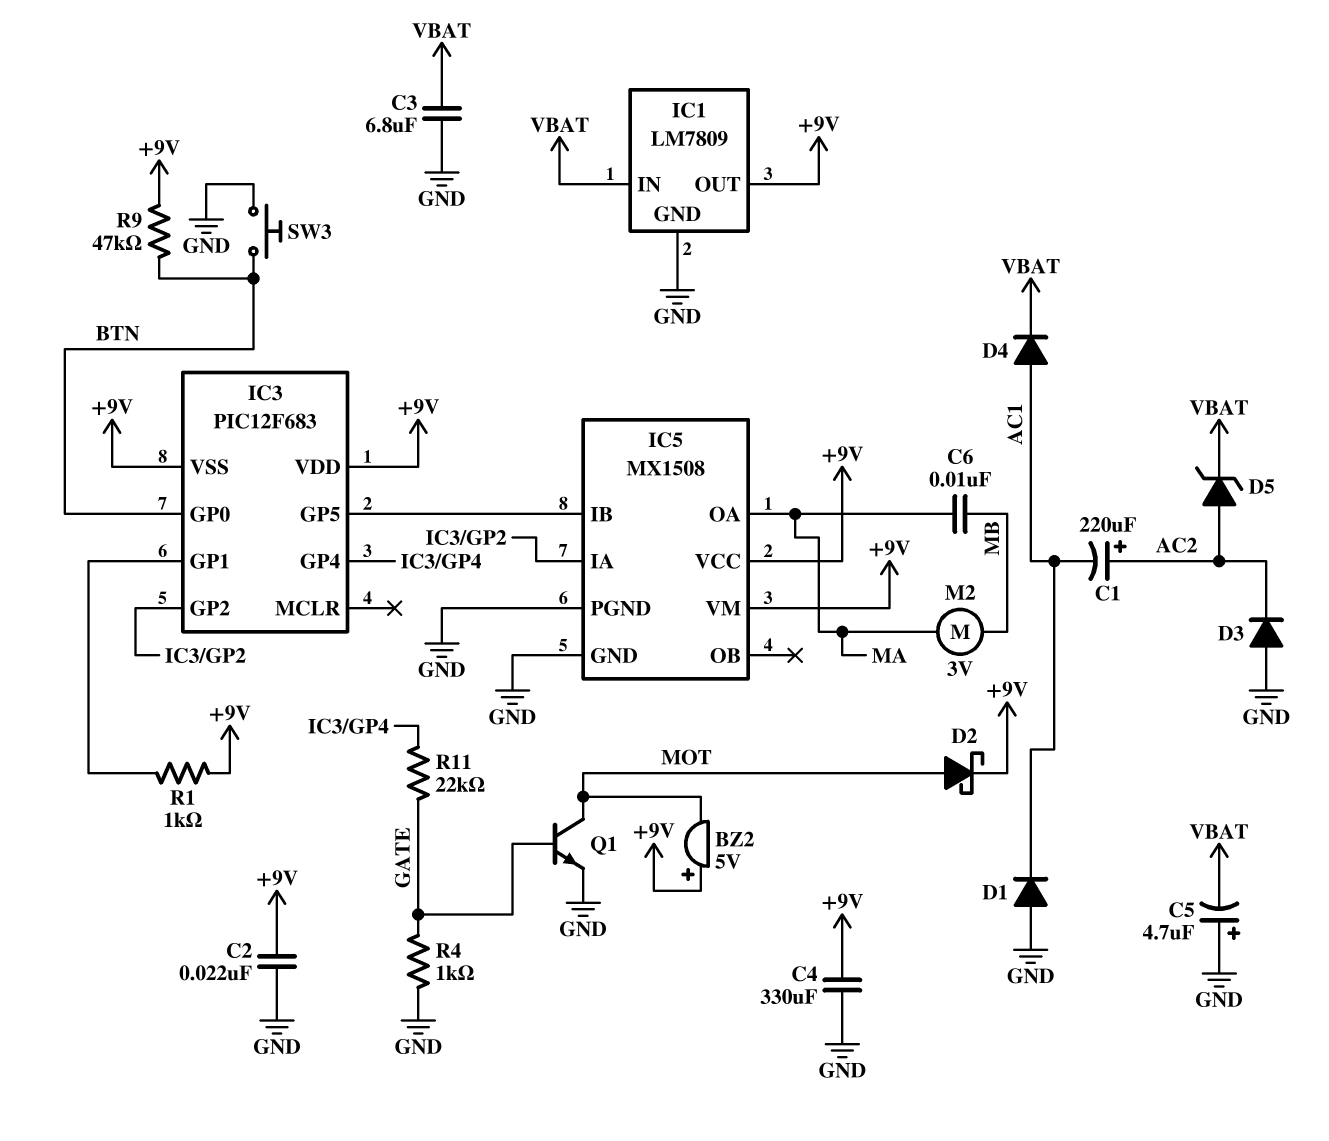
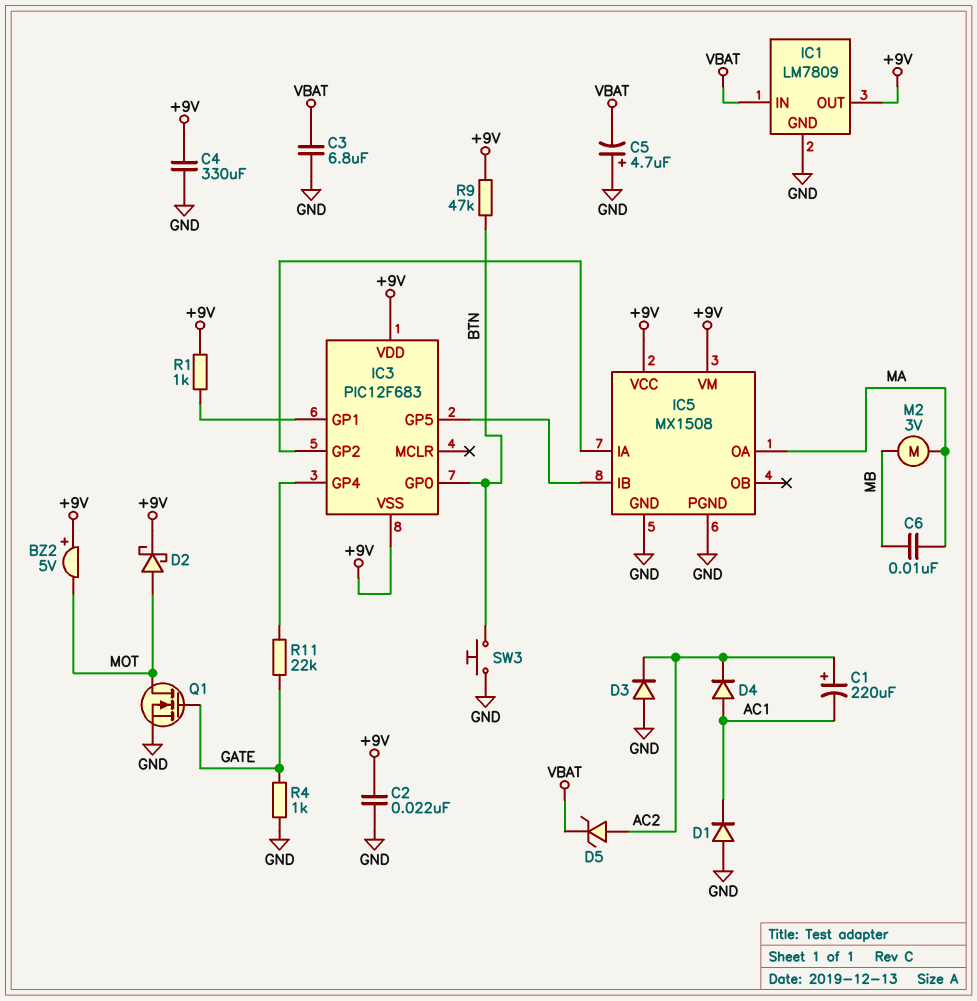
D4: diode (A AC1, K VBAT) -> diode (A AC1, K AC2)
Q1: NPN (B GATE, C MOT, E GND) -> NMOS (G GATE, D MOT, S GND)

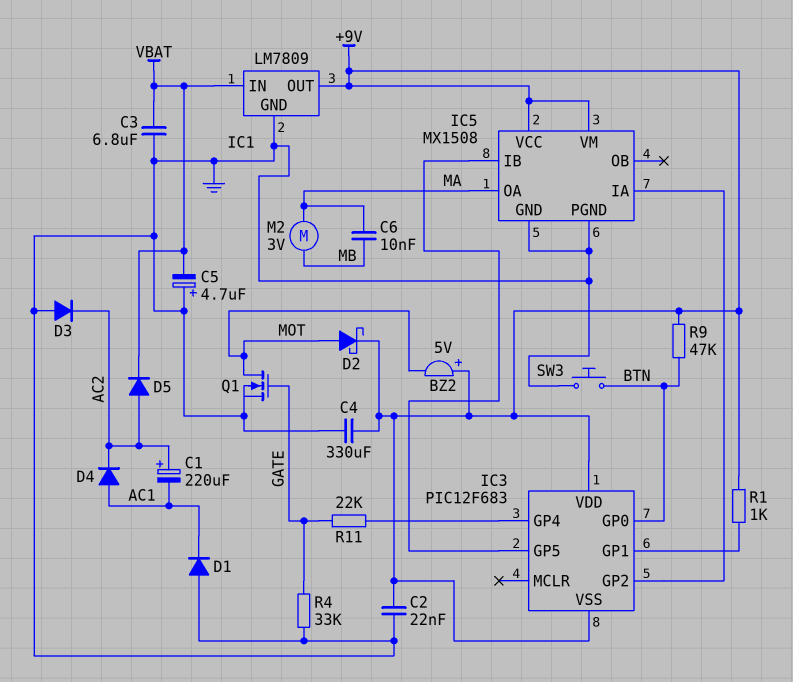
D5: zener (A AC2, K VBAT) -> diode (A AC2, K VBAT)
R4: 1k (GATE, GND) -> 33k (GATE, GND)

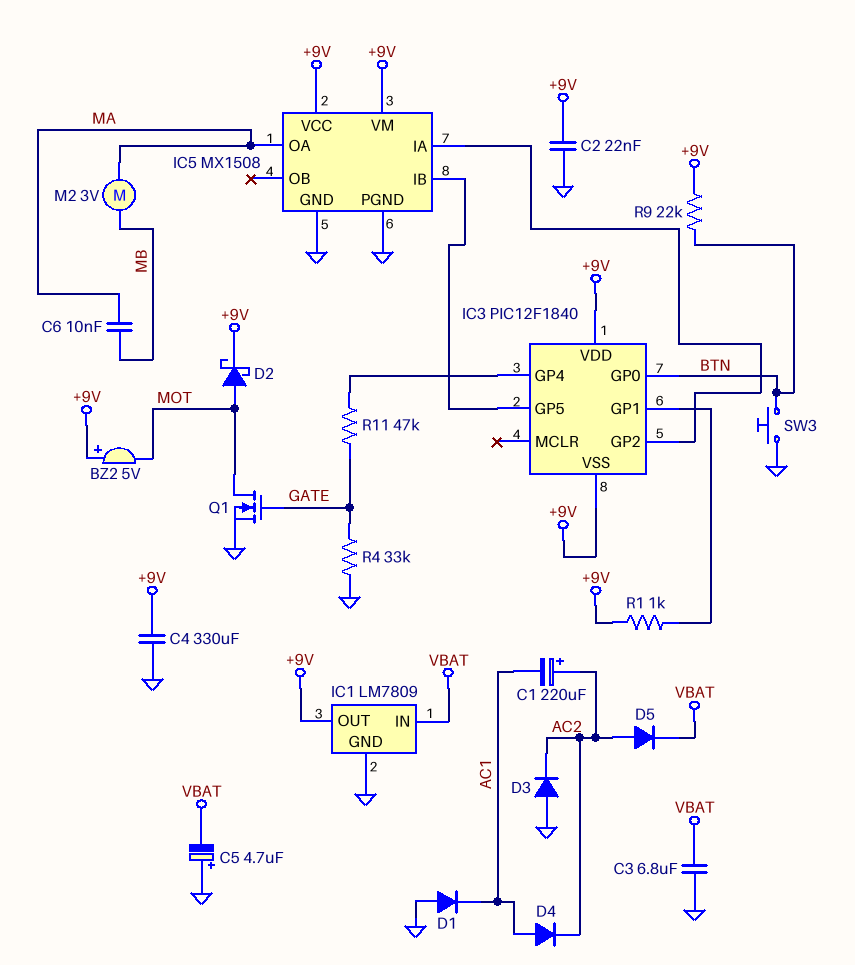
IC3: PIC12F683 -> PIC12F1840
R9: 47k (+9V, BTN) -> 22k (+9V, BTN)
R11: 22k (GATE, IC3/GP4) -> 47k (GATE, IC3/GP4)

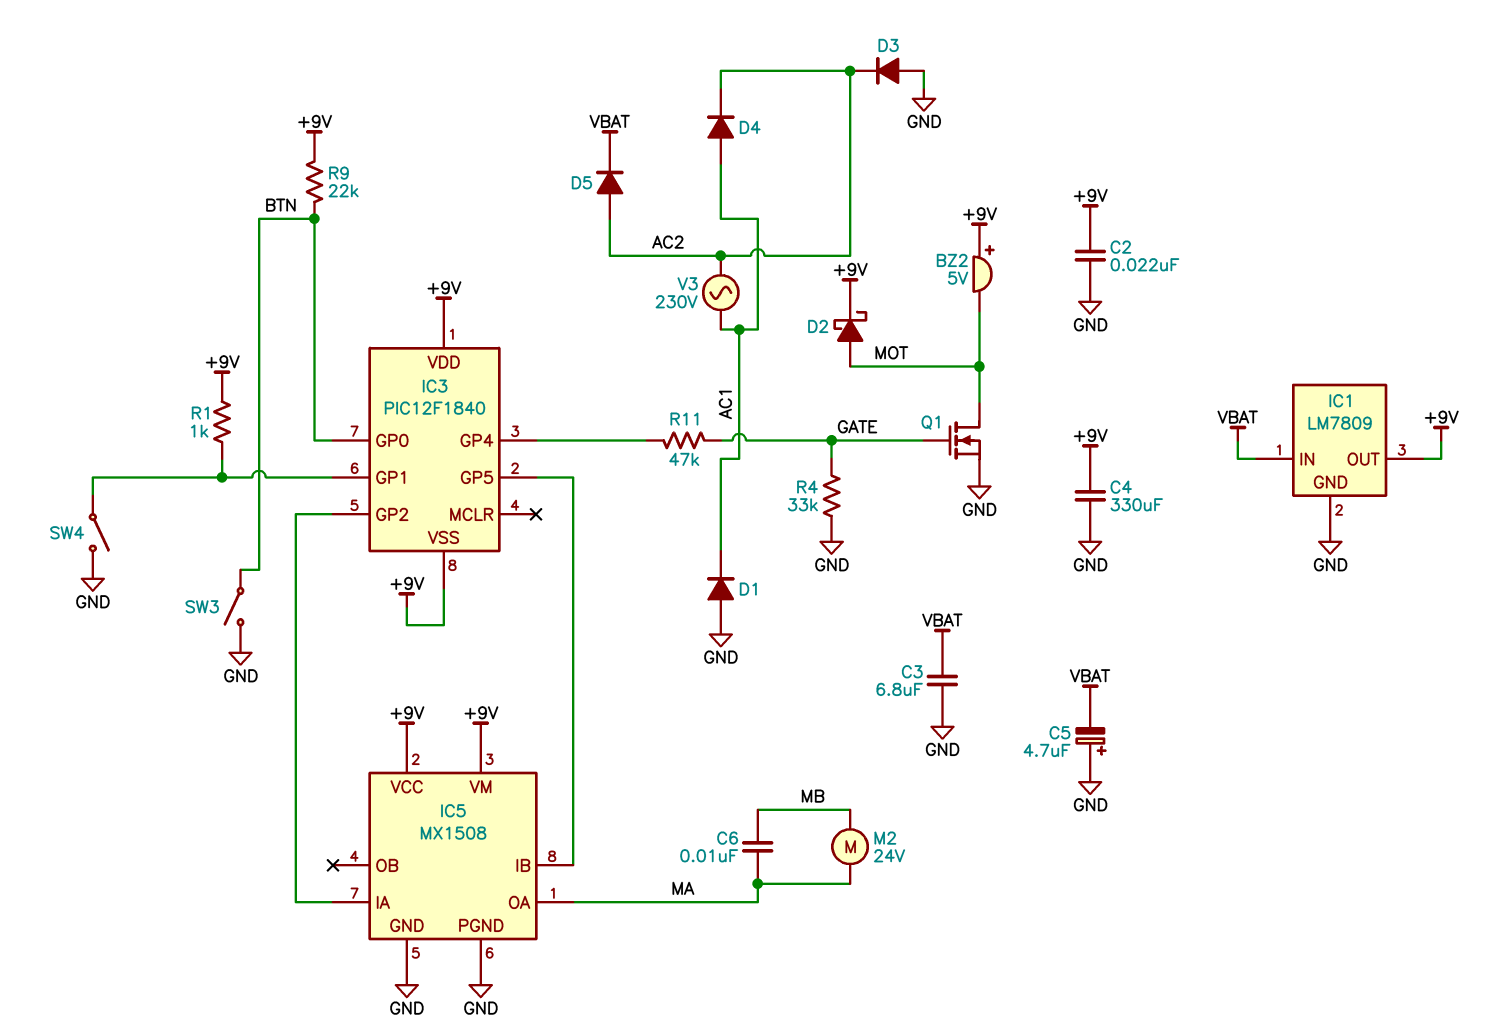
C1: 220uF (plus AC2, minus AC1) -> none
M2: motor 3V (MA, MB) -> motor 24V (MA, MB)
SW3: button (BTN, GND) -> switch (BTN, GND)
SW4: none -> switch (GND, IC3/GP1)
V3: none -> AC 230V (AC1, AC2)

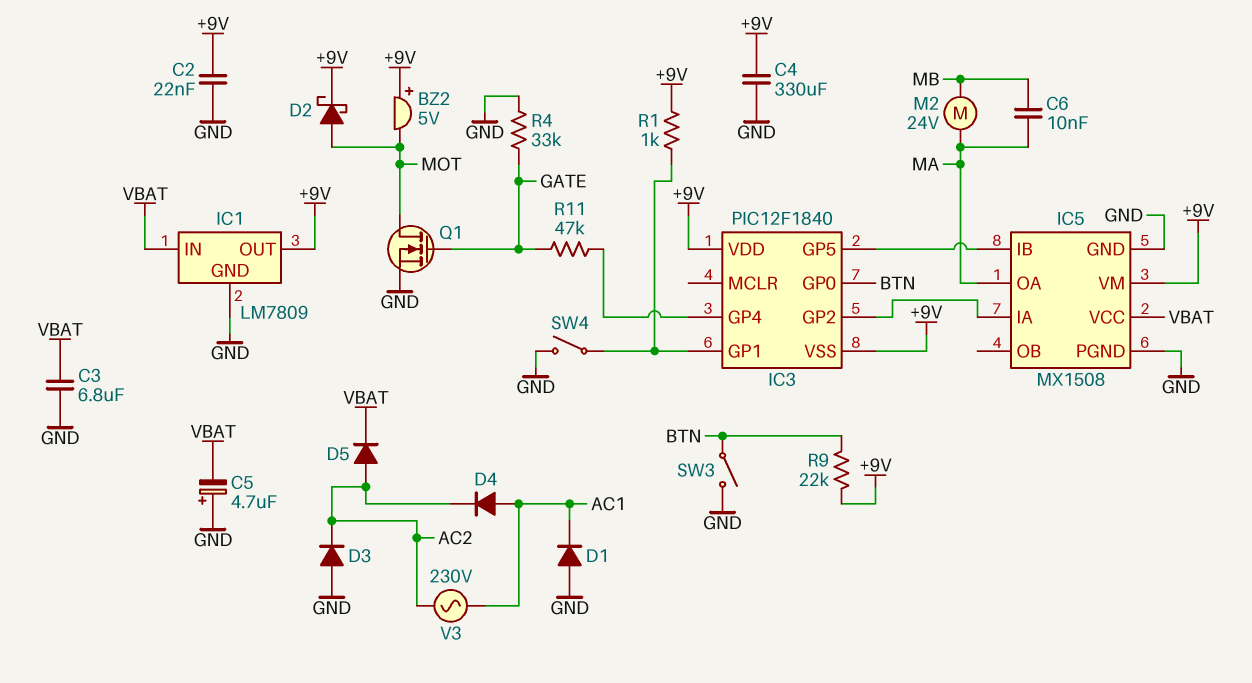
IC5 pin VCC: +9V -> VBAT

